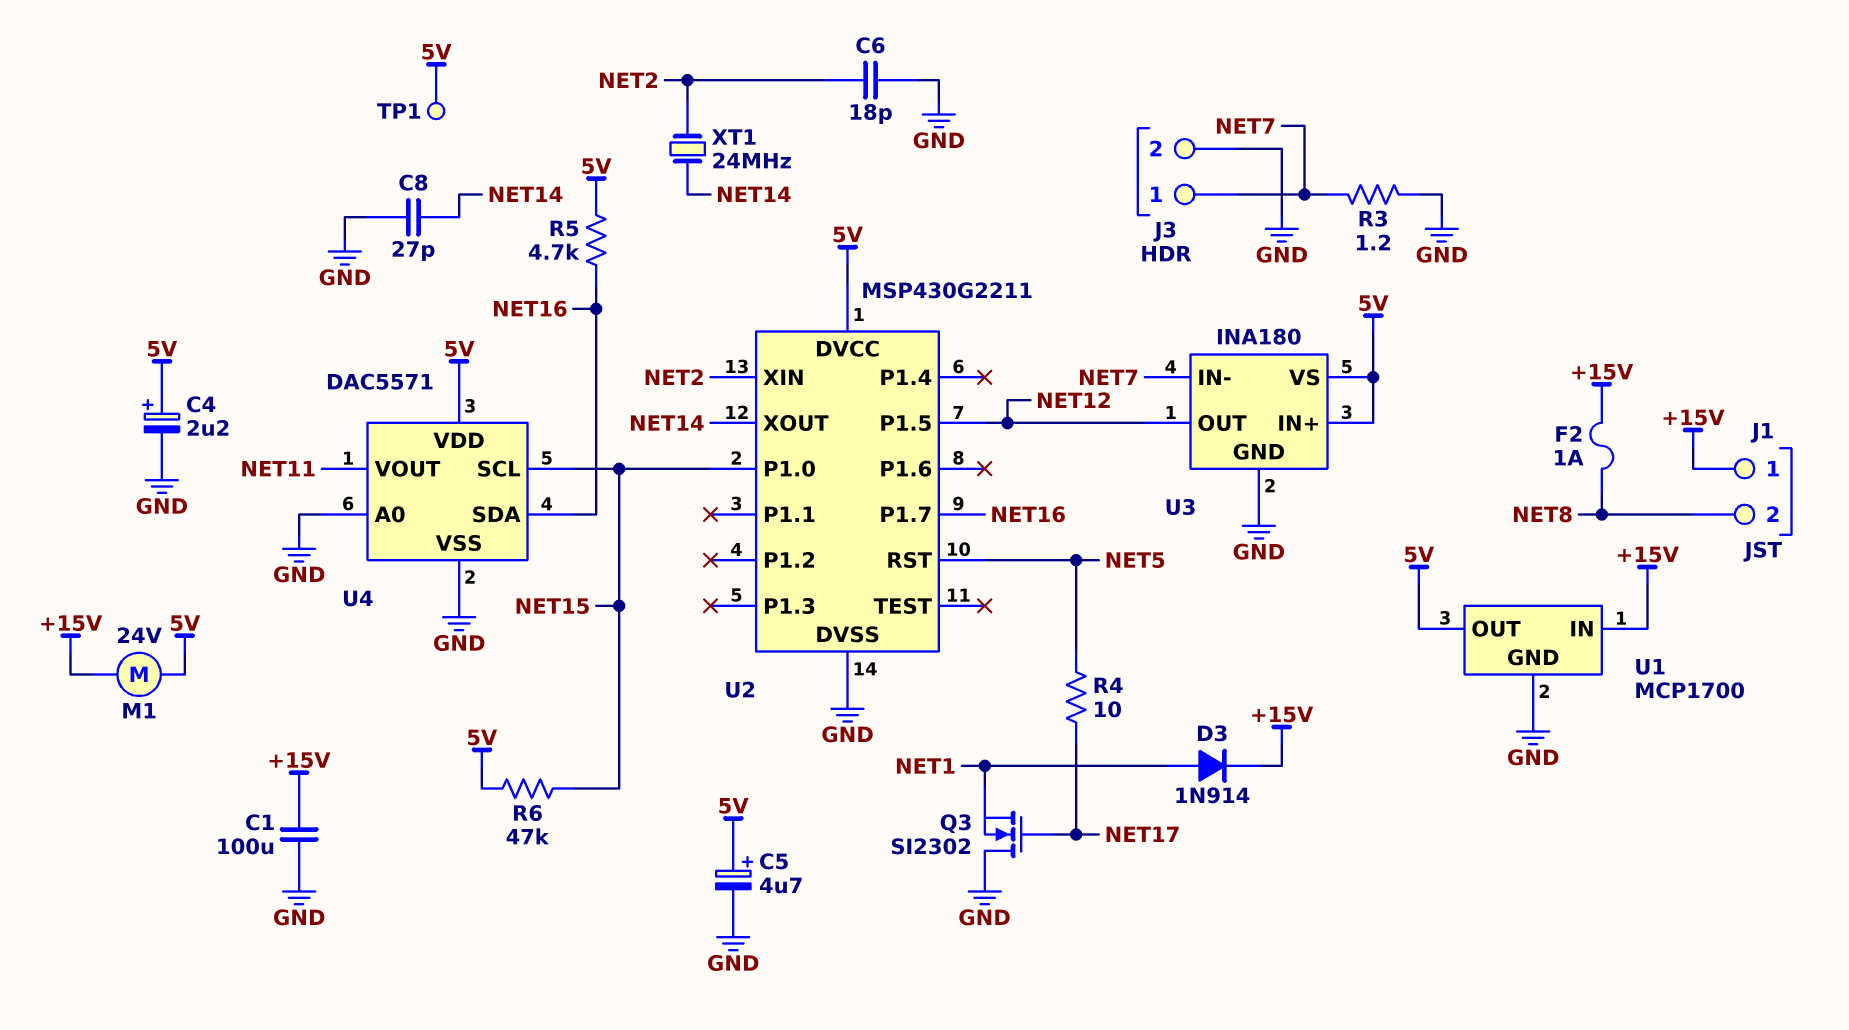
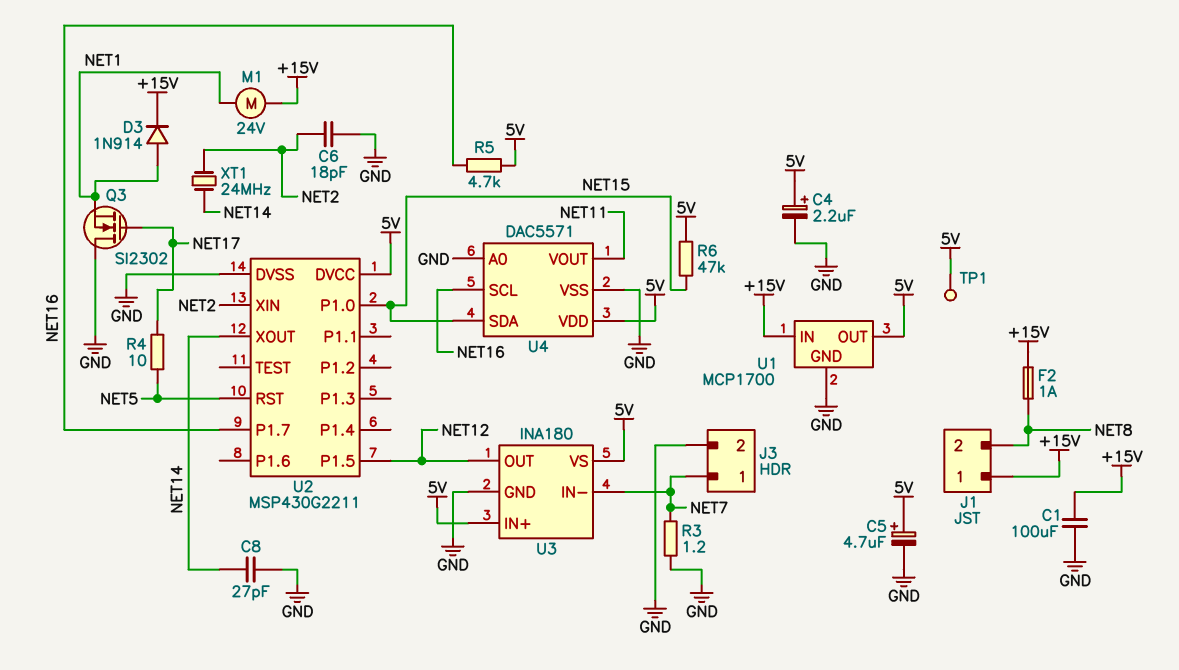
M1: motor 24V (+15V, 5V) -> motor 24V (+15V, NET1)
U4 pin SCL: NET15 -> NET16
U4 pin SDA: NET16 -> NET15

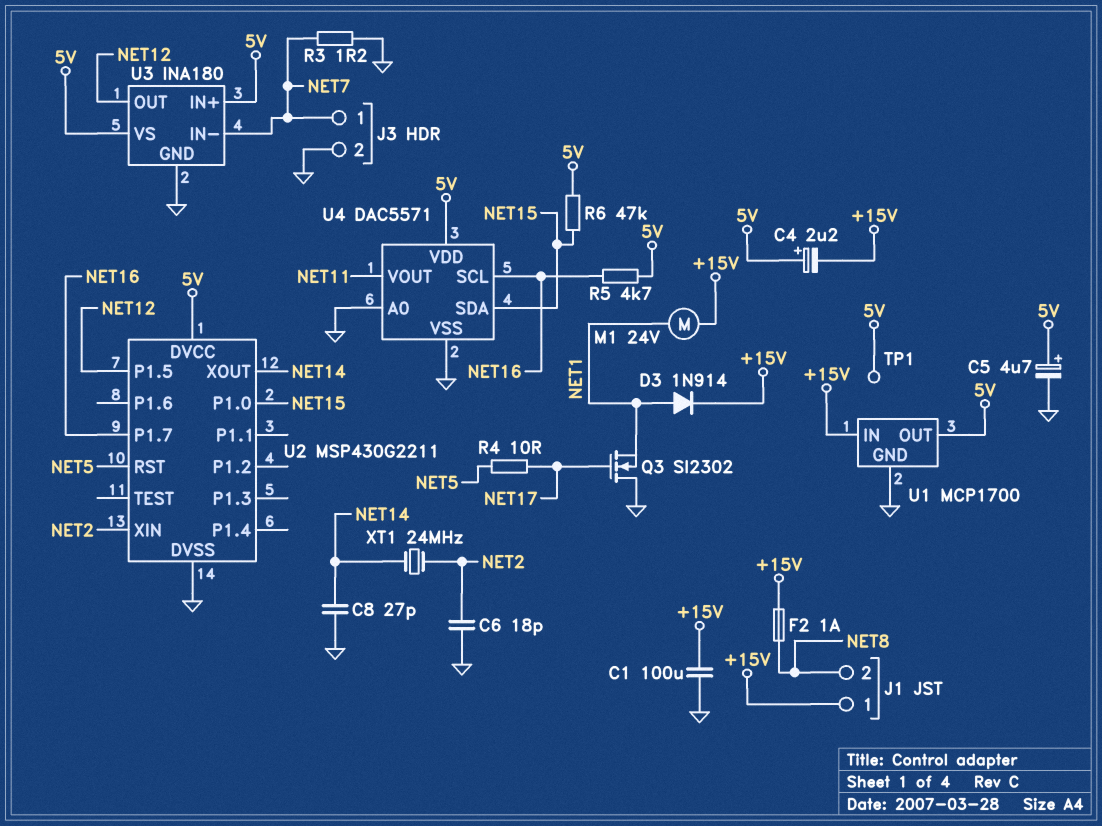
C4: 2.2uF (plus 5V, minus GND) -> 2.2uF (plus 5V, minus +15V)

